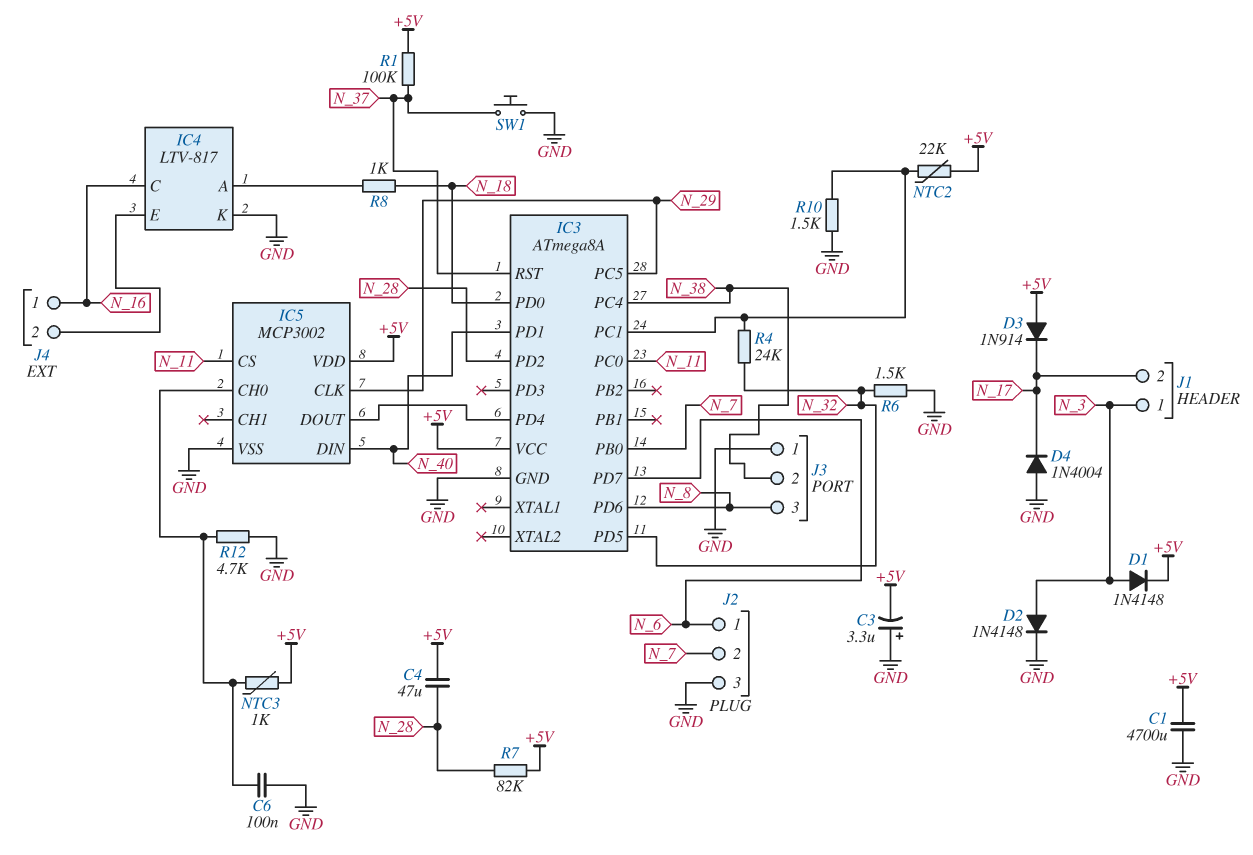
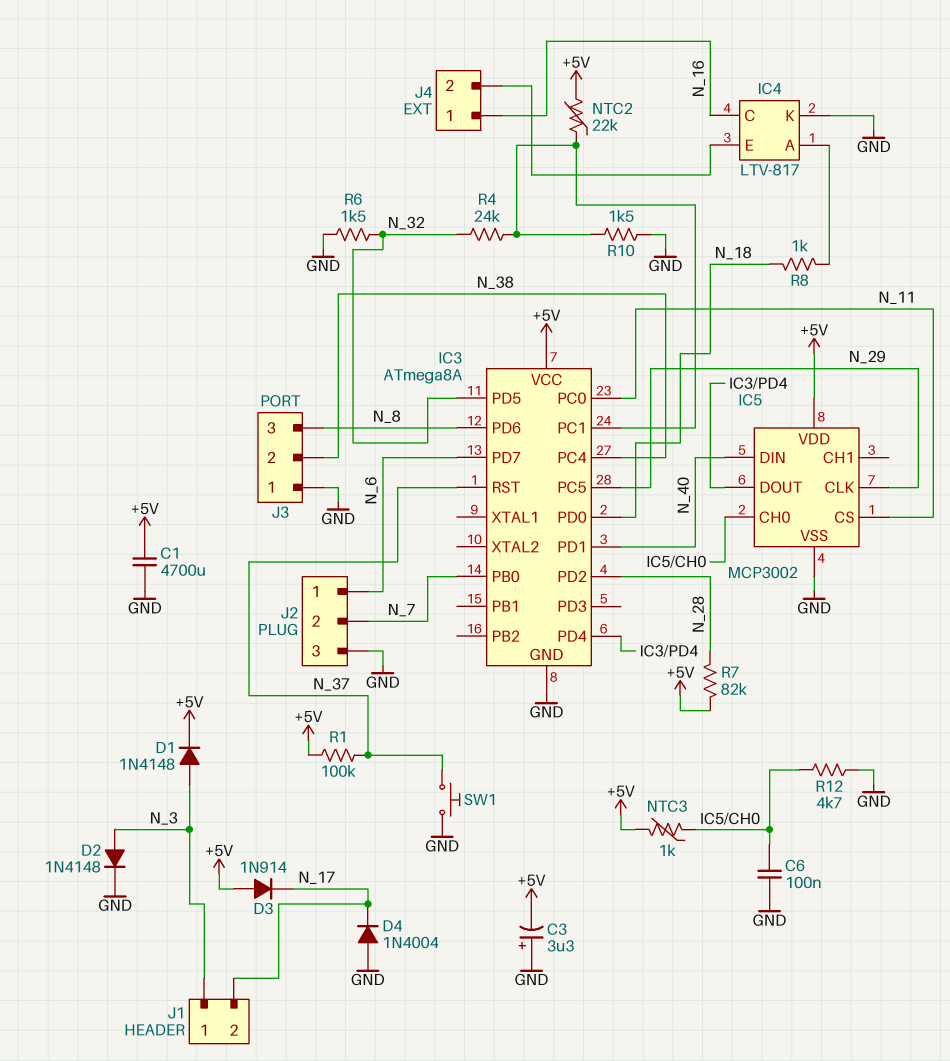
C4: 47uF (+5V, N_28) -> none

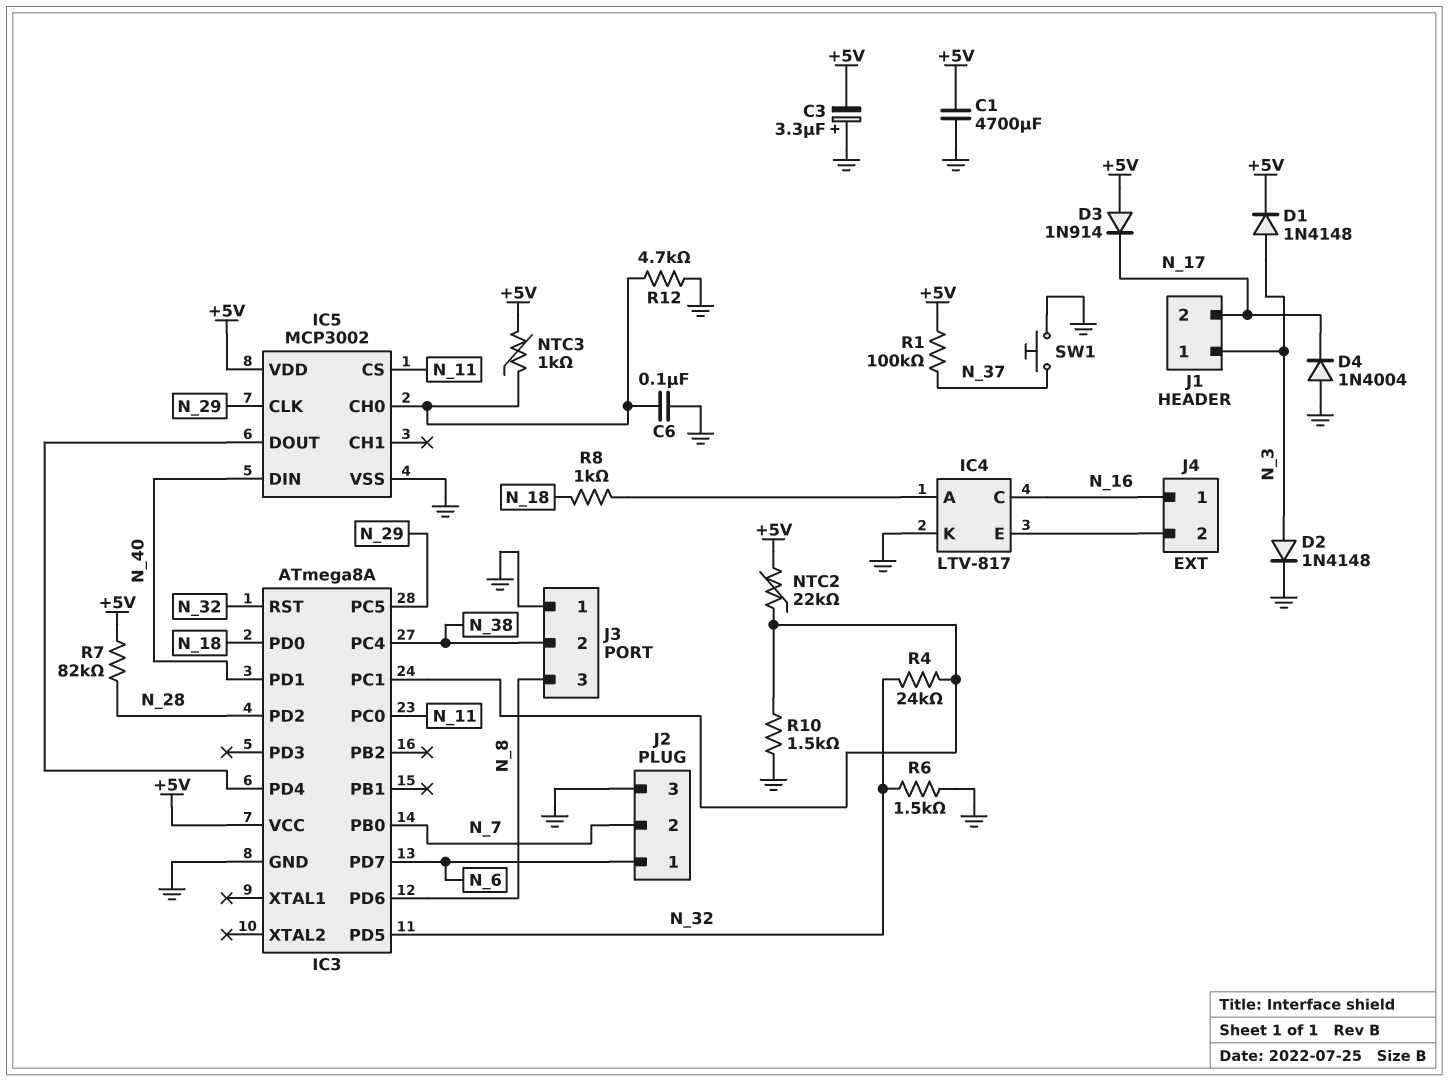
IC3 pin RST: N_37 -> N_32

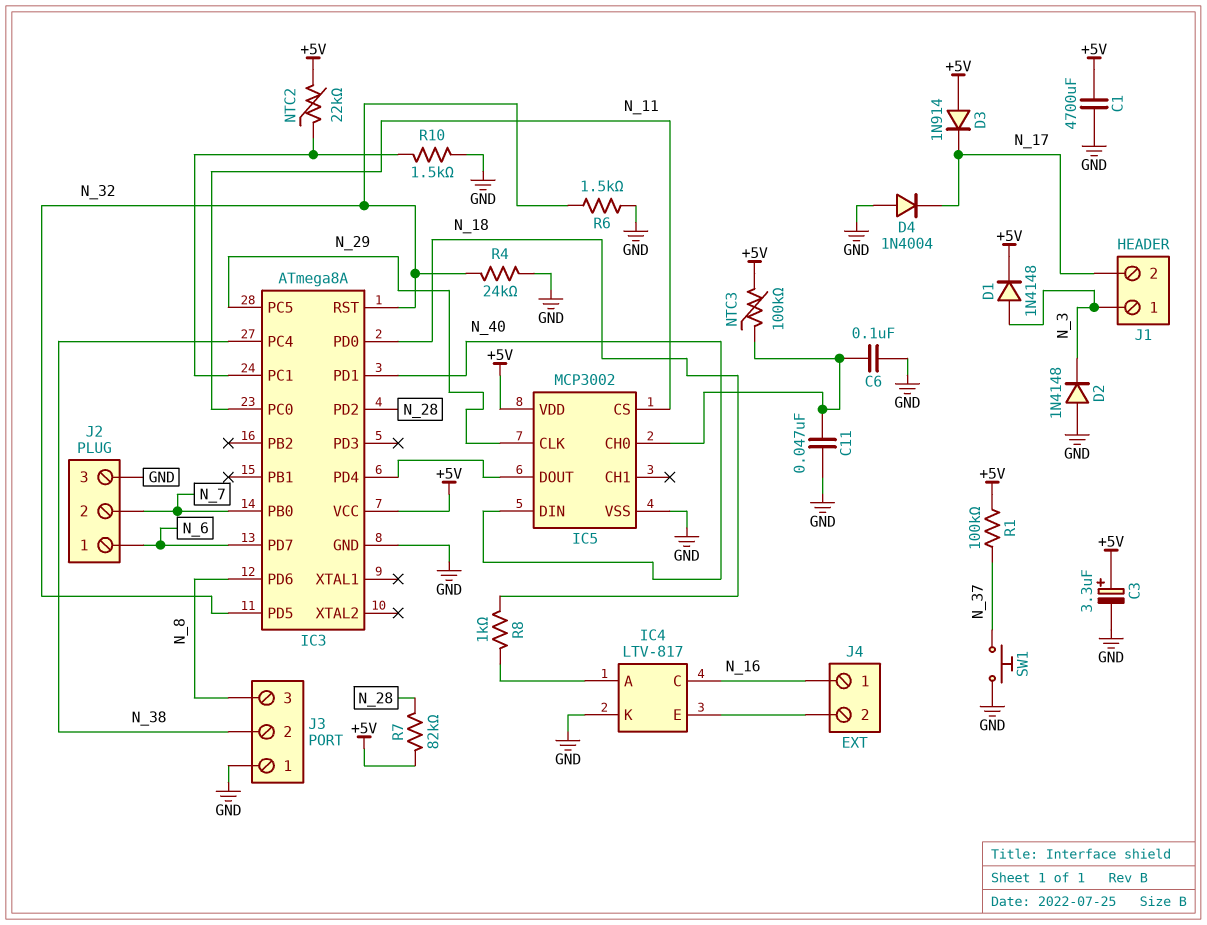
C3: 3.3uF (plus GND, minus +5V) -> 3.3uF (plus +5V, minus GND)
C11: none -> 47nF (GND, IC5/CH0)
D2: diode 1N4148 (A N_3, K GND) -> diode 1N4148 (A GND, K N_3)
NTC3: 1k (+5V, IC5/CH0) -> 100k (+5V, IC5/CH0)
R4: 24k (IC3/PC1, N_32) -> 24k (GND, N_32)
R12: 4.7k (GND, IC5/CH0) -> none

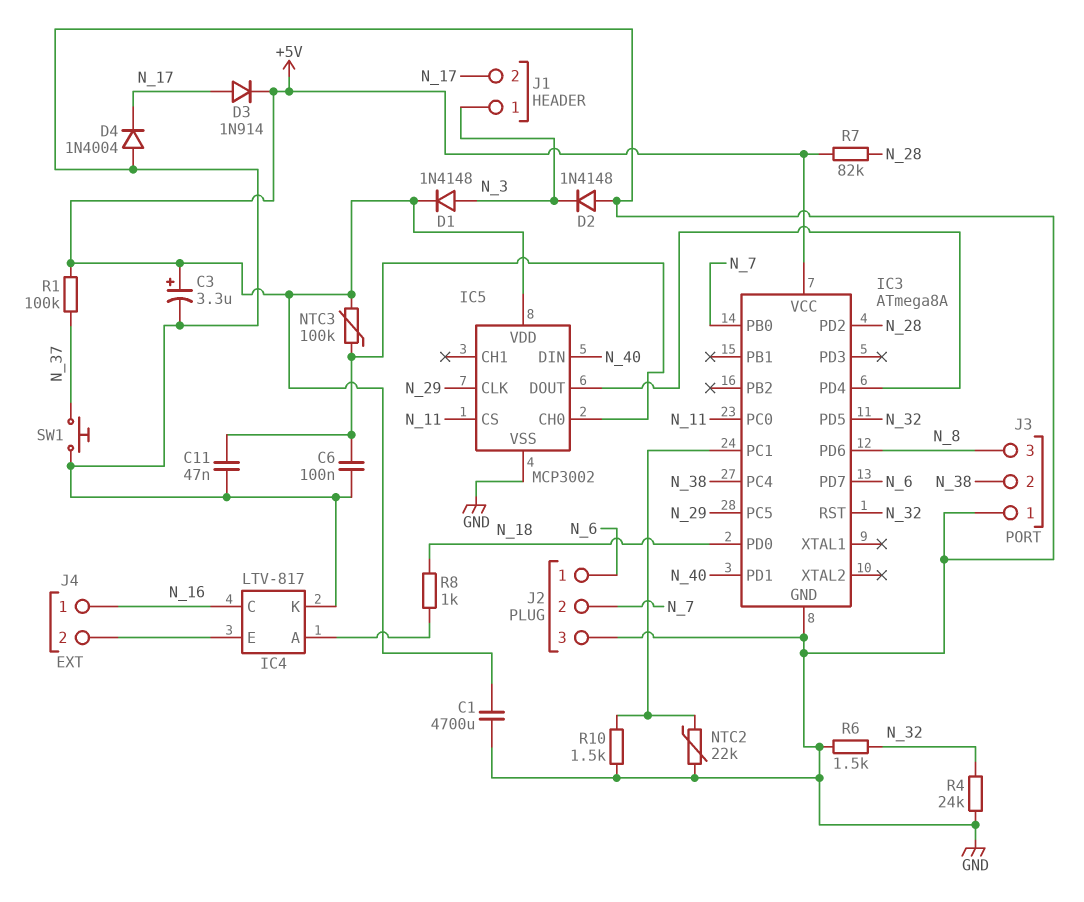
D3: diode 1N914 (A +5V, K N_17) -> diode 1N914 (A N_17, K +5V)
NTC2: 22k (+5V, IC3/PC1) -> 22k (GND, IC3/PC1)

